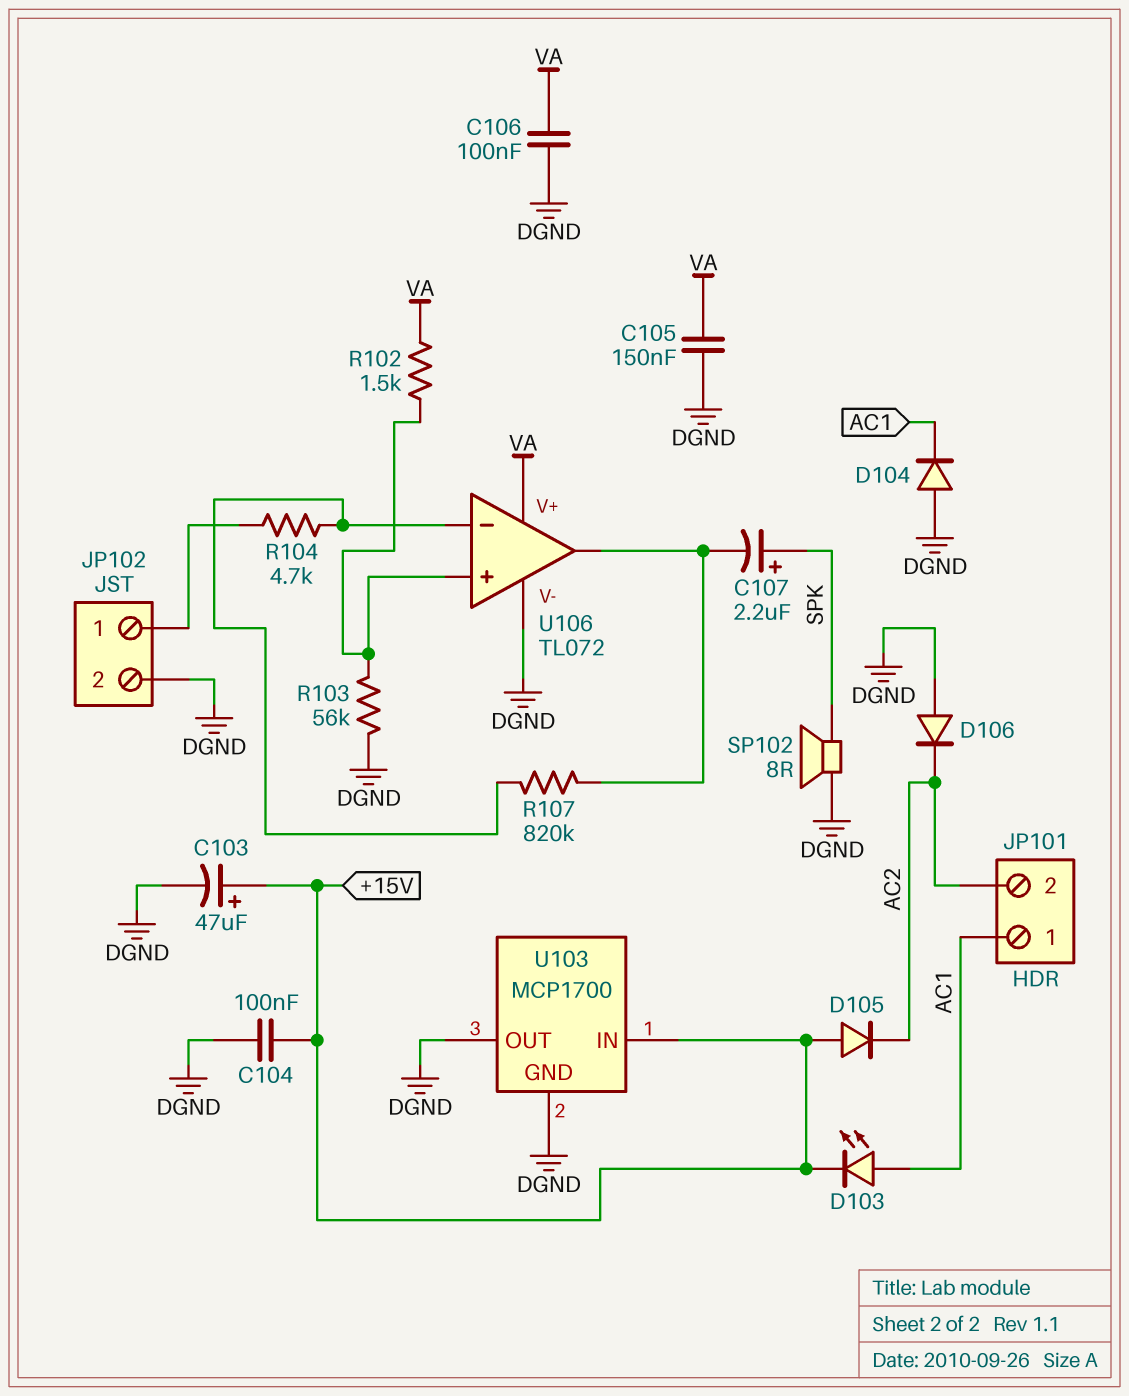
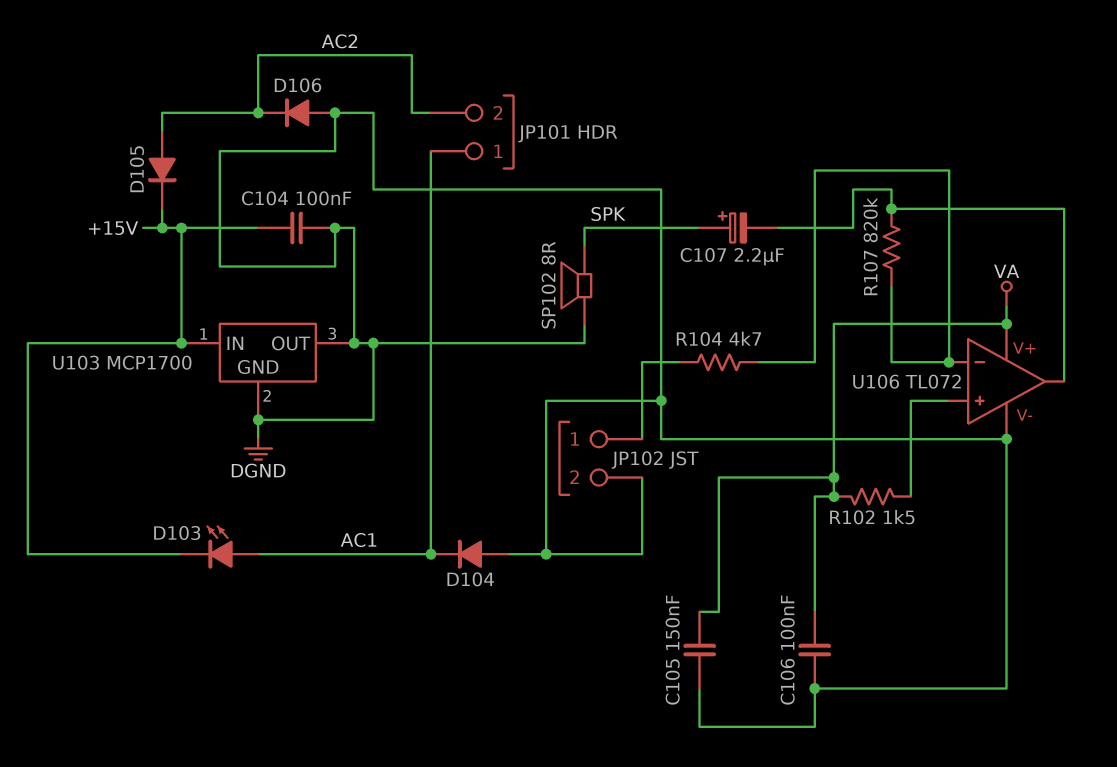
C103: 47uF (plus +15V, minus DGND) -> none
D105: diode (A +15V, K AC2) -> diode (A AC2, K +15V)
R103: 56k (DGND, U106/in+) -> none

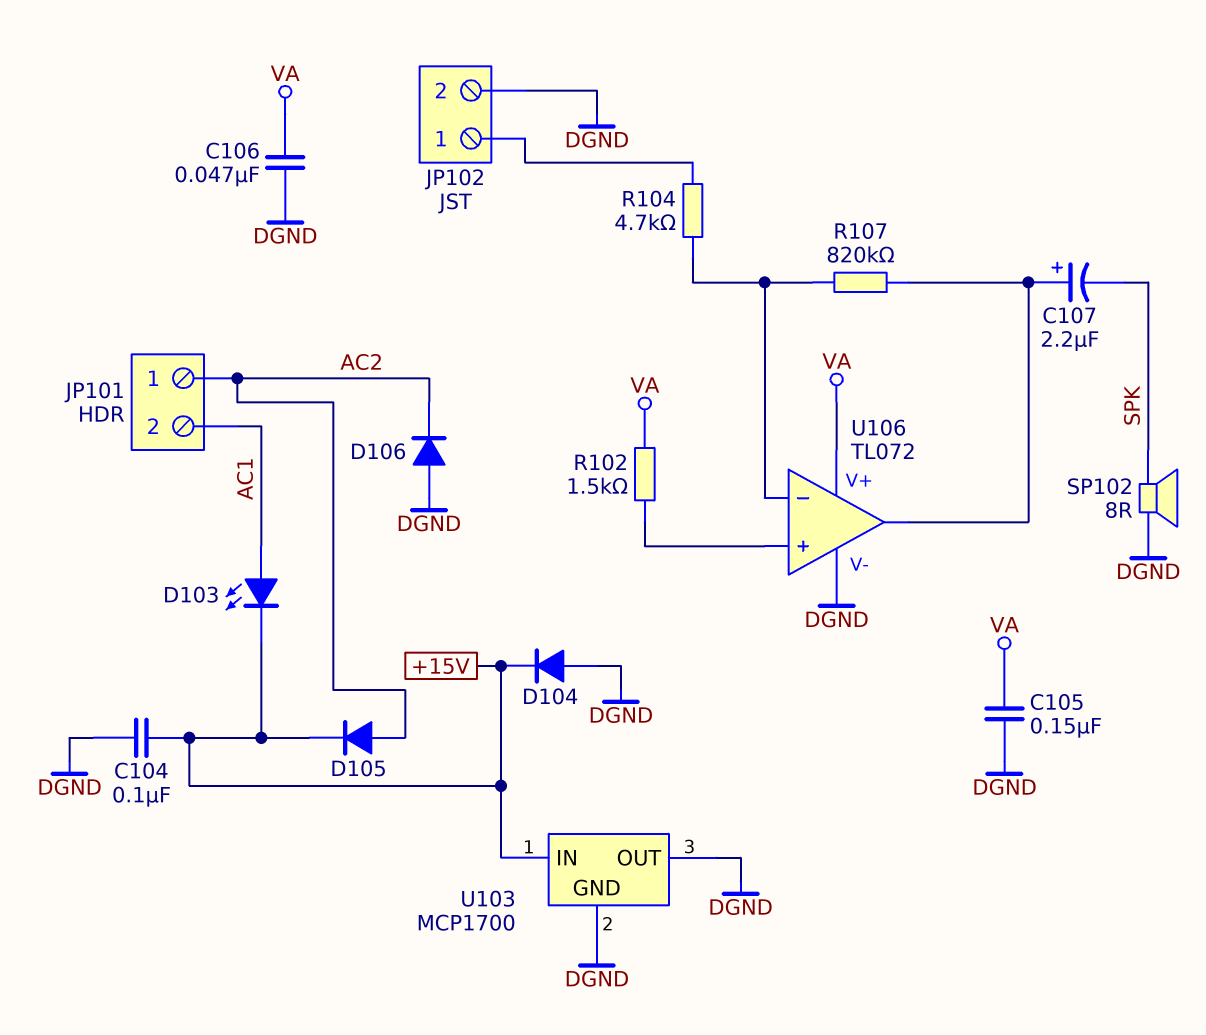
C106: 100nF (DGND, VA) -> 47nF (DGND, VA)
C107: 2.2uF (plus SPK, minus U106/out) -> 2.2uF (plus U106/out, minus SPK)
D104: diode (A DGND, K AC1) -> diode (A DGND, K +15V)
JP101 pin 1: AC1 -> AC2
JP101 pin 2: AC2 -> AC1

